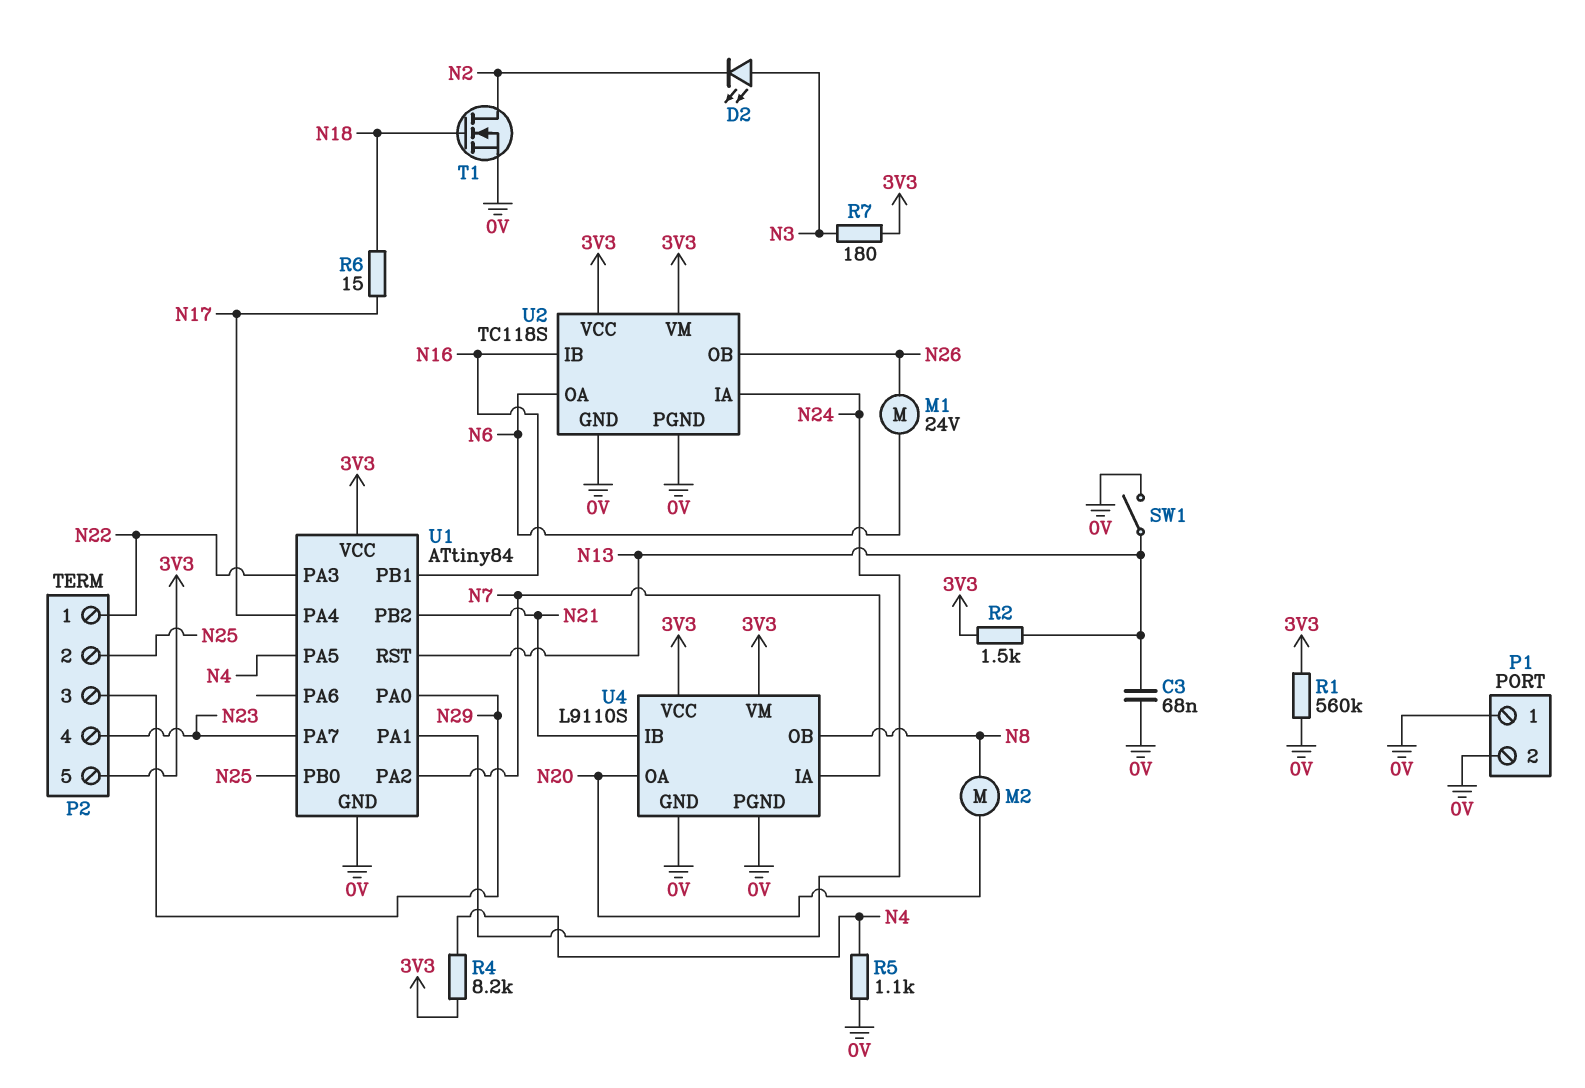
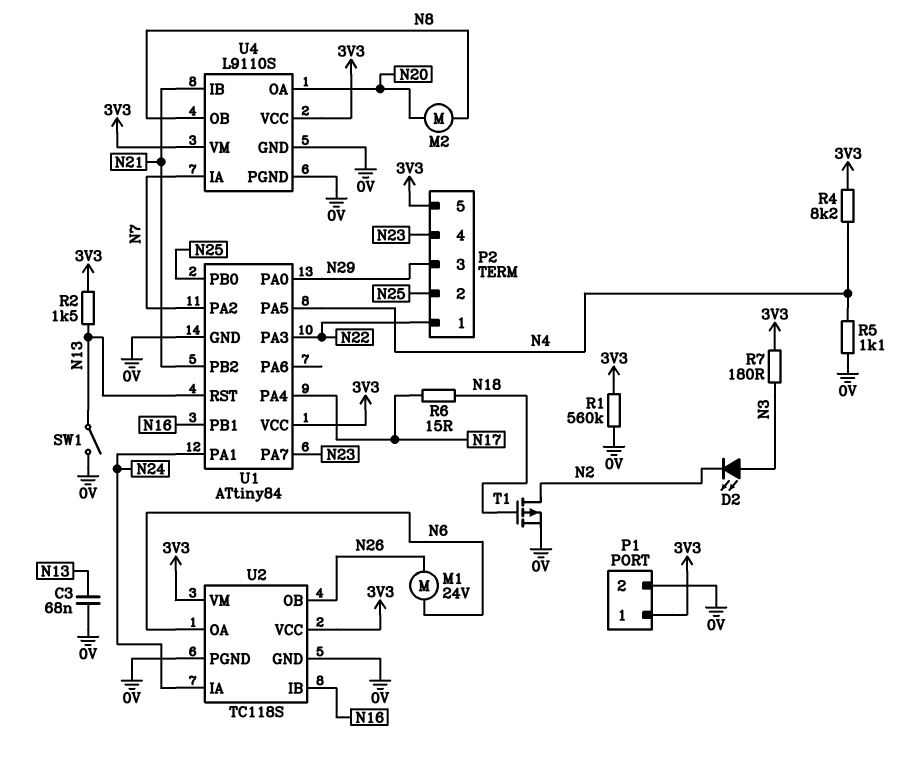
P1 pin 1: 0V -> 3V3
T1: NMOS (G N18, D N2, S 0V) -> PMOS (G N18, D N2, S 0V)

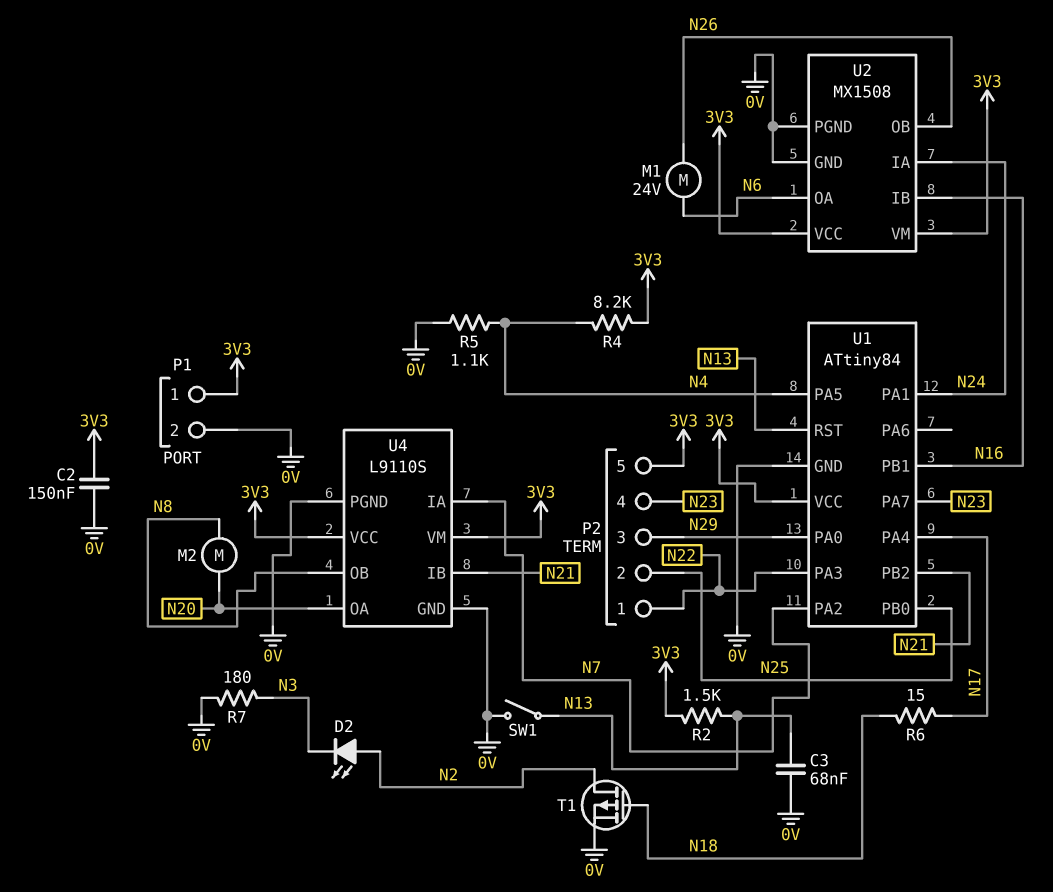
C2: none -> 150nF (0V, 3V3)
D2: LED (A N3, K N2) -> LED (A N2, K N3)
R1: 560k (0V, 3V3) -> none
R7: 180 (3V3, N3) -> 180 (0V, N3)
U2: TC118S -> MX1508

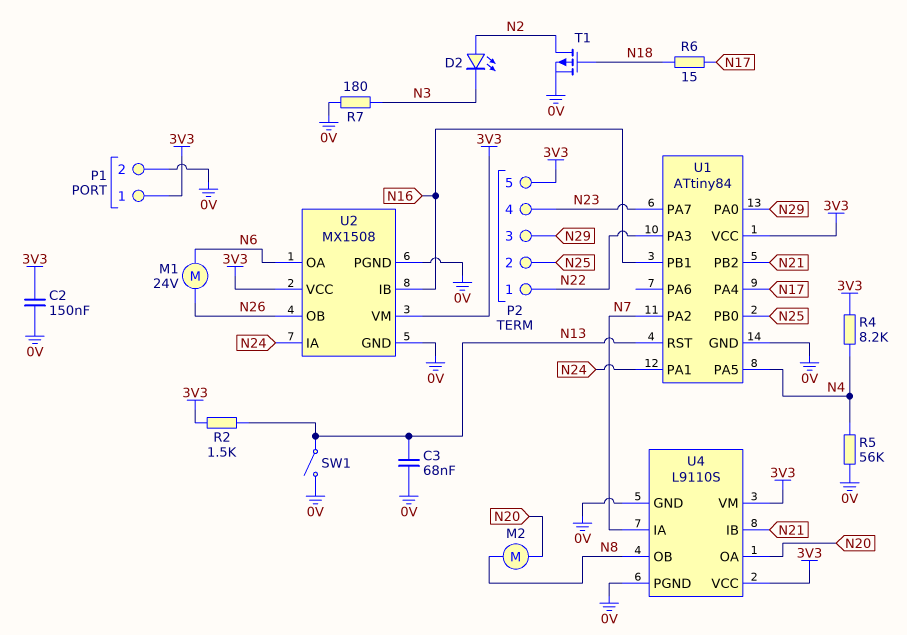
R5: 1.1k (0V, N4) -> 56k (0V, N4)

